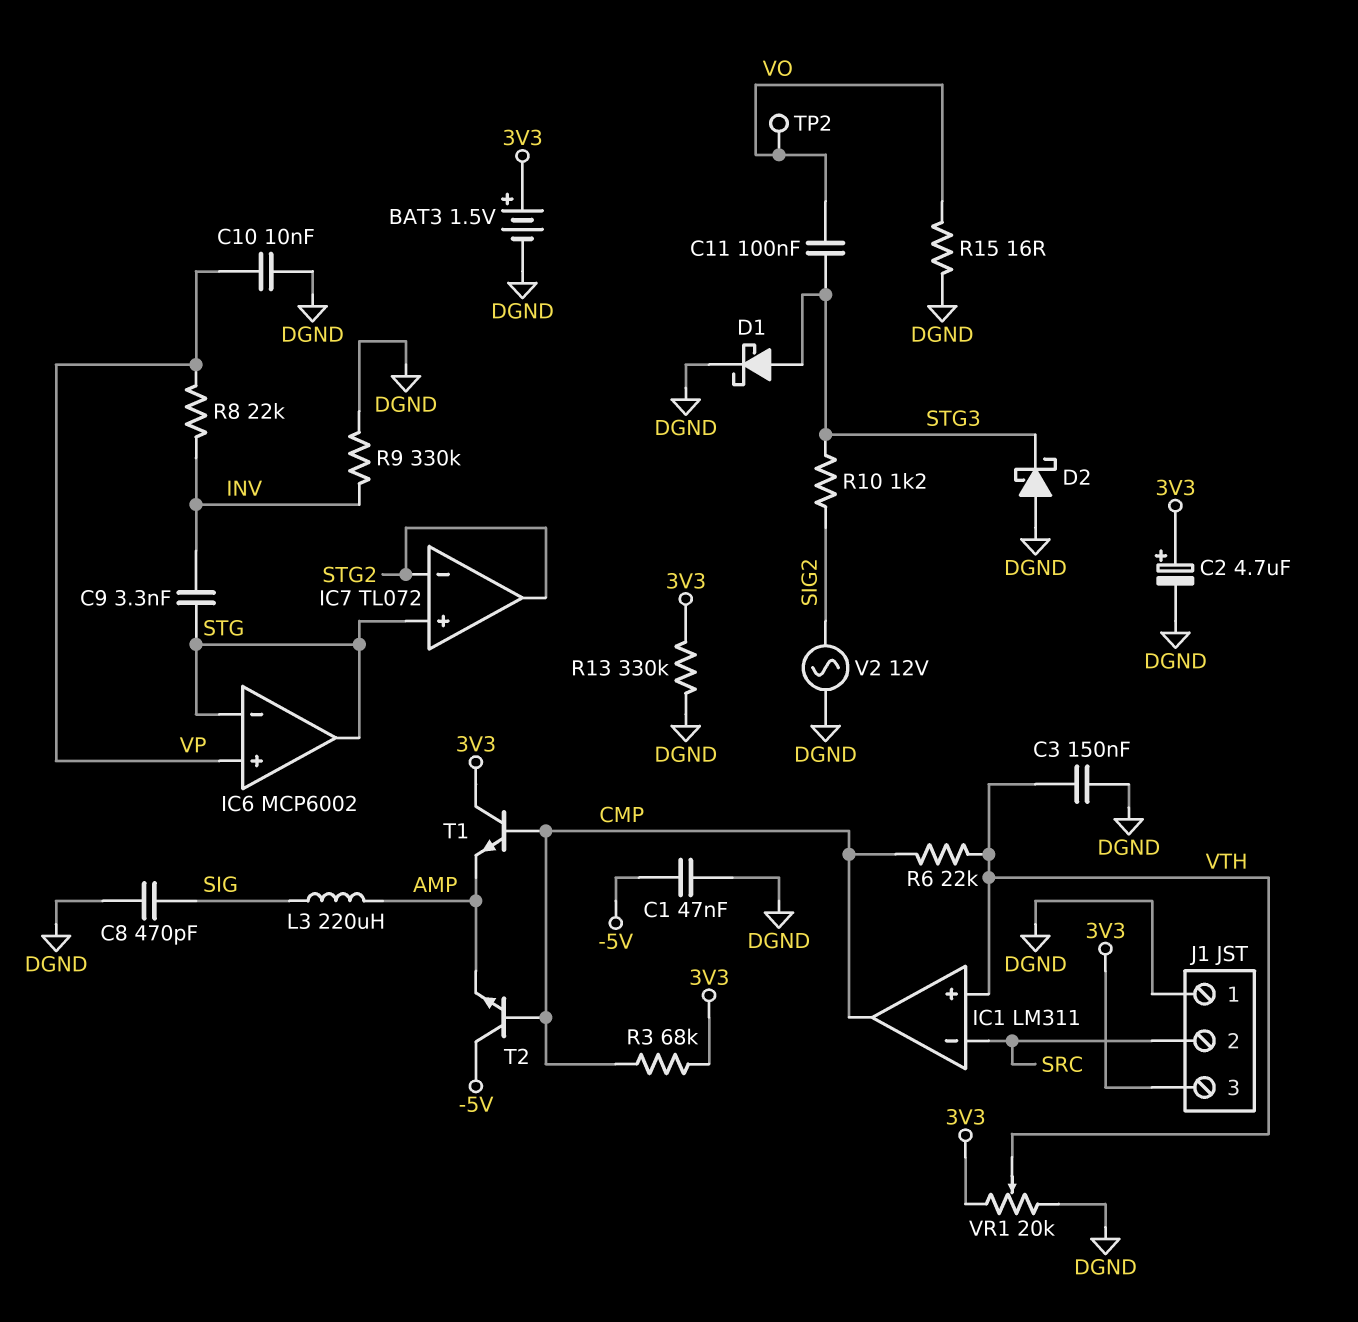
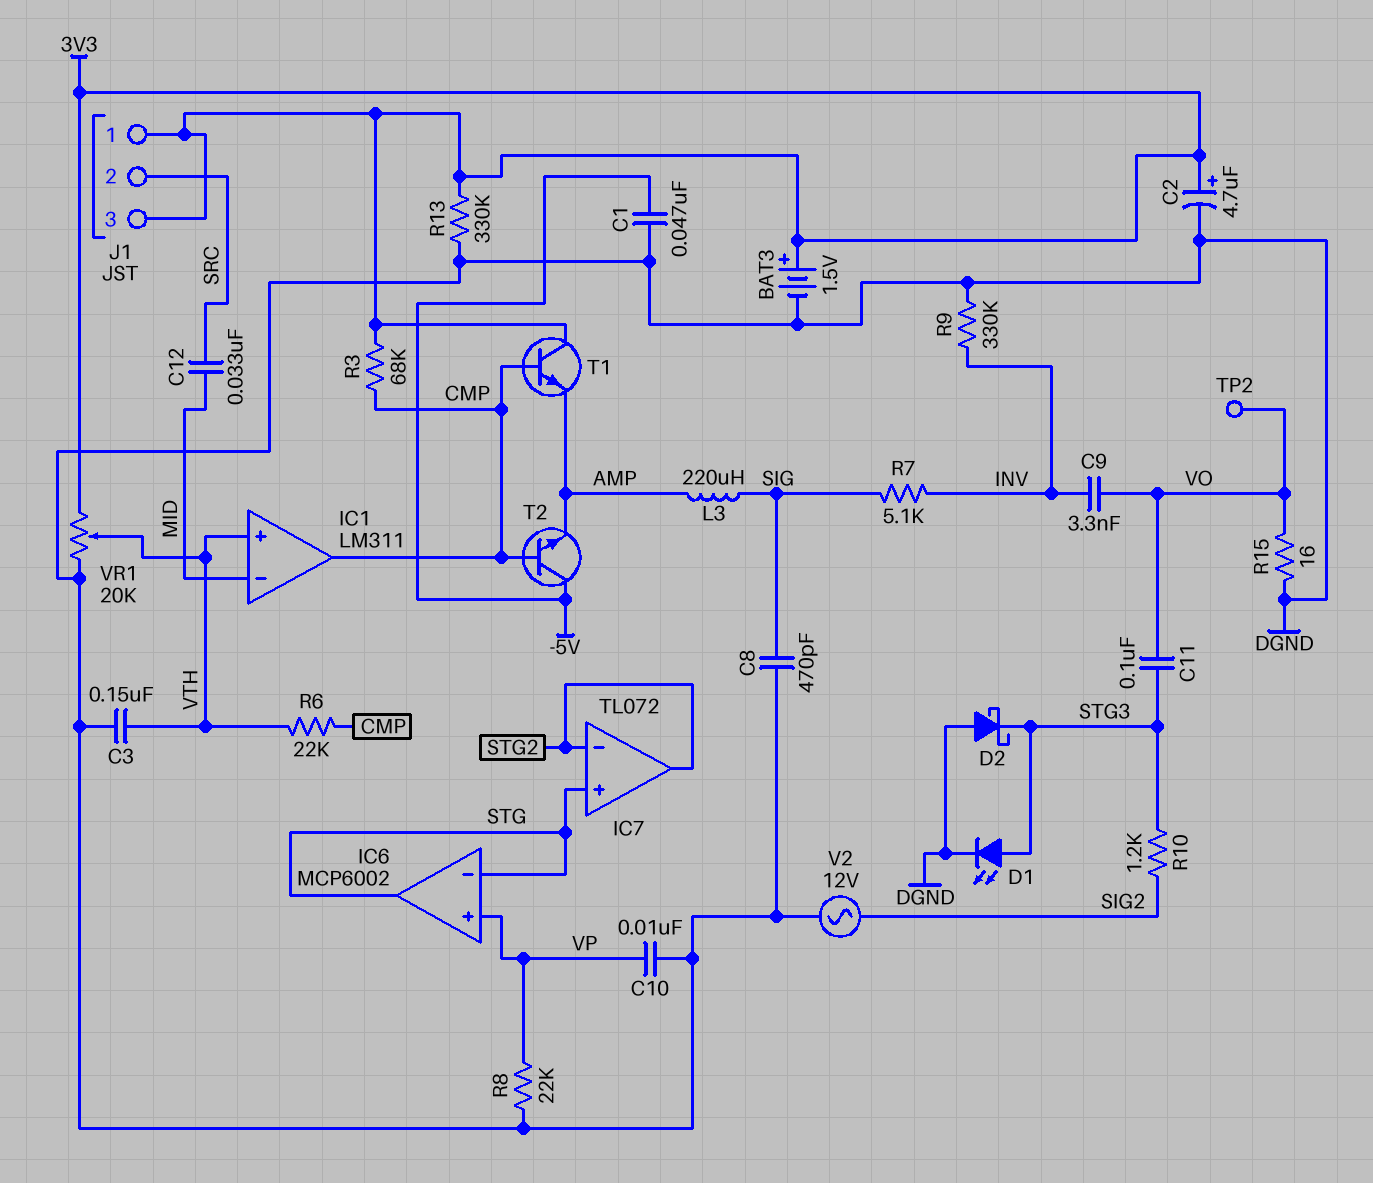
C9: 3.3nF (INV, STG) -> 3.3nF (INV, VO)
C12: none -> 33nF (MID, SRC)
D1: schottky (A STG3, K DGND) -> LED (A STG3, K DGND)
IC1 pin in-: SRC -> MID
J1 pin 1: DGND -> 3V3
R7: none -> 5.1k (INV, SIG)
R8: 22k (INV, VP) -> 22k (DGND, VP)

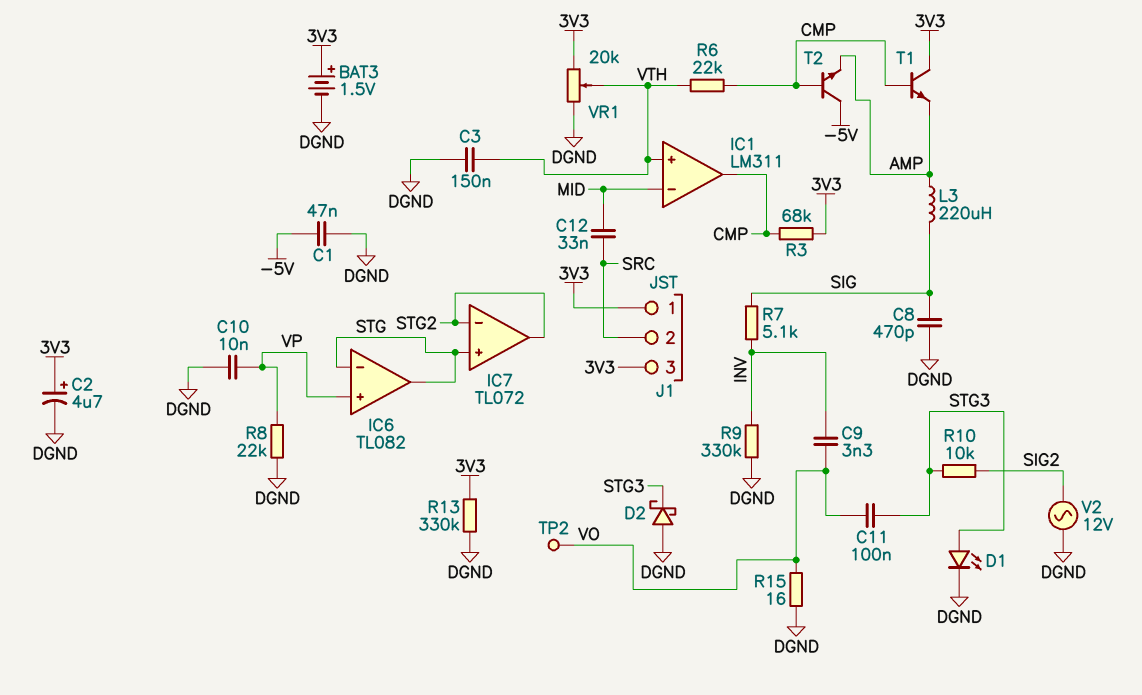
IC6: MCP6002 -> TL082
R10: 1.2k (SIG2, STG3) -> 10k (SIG2, STG3)

